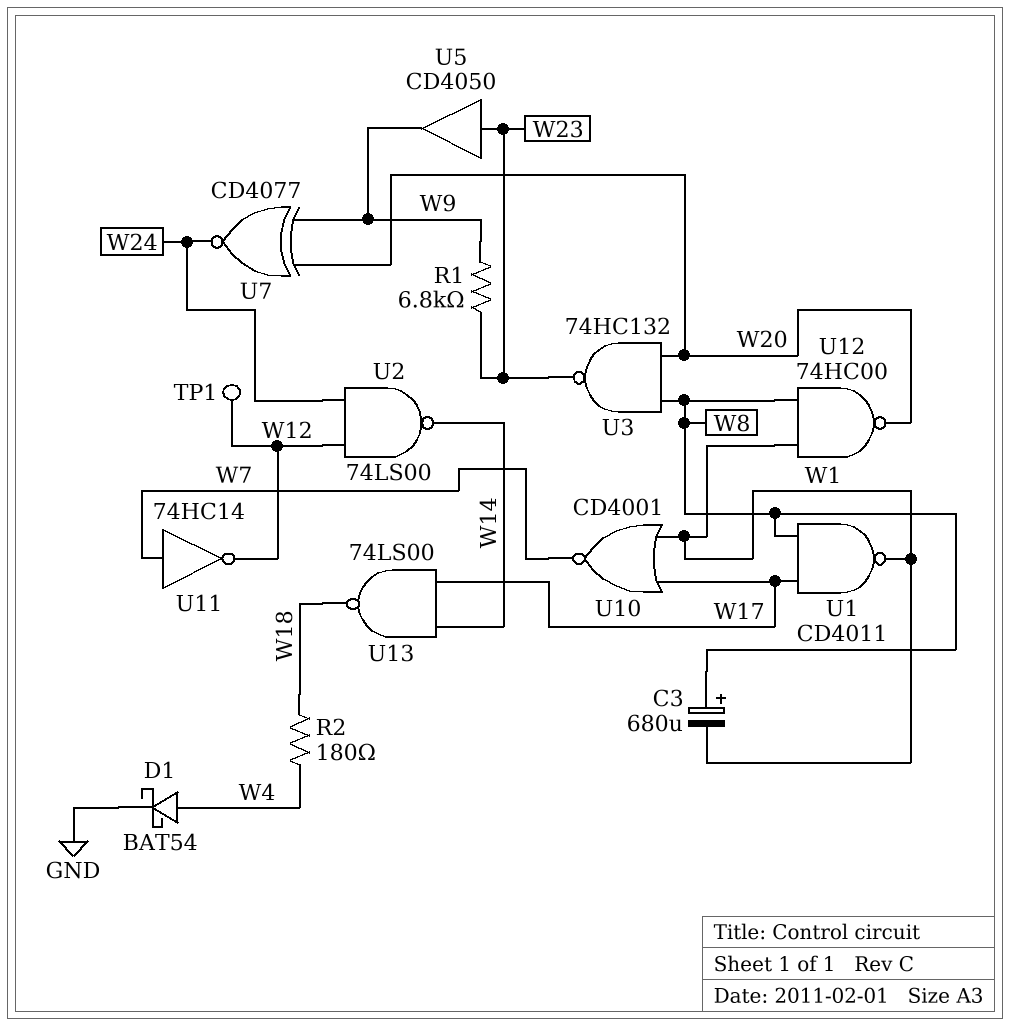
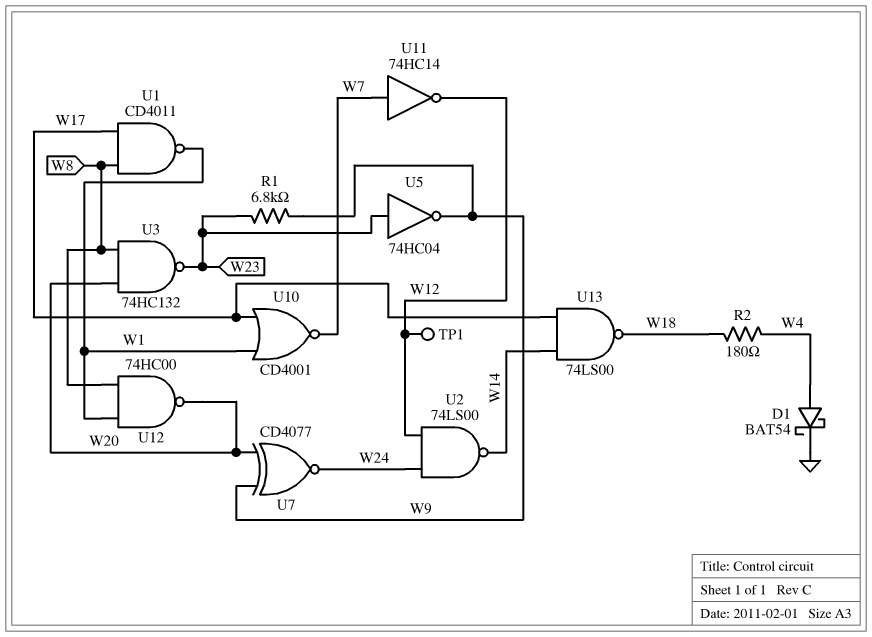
C3: 680uF (plus W8, minus W1) -> none
U5: buffer CD4050 (in W23, out W9) -> NOT 74HC04 (in W23, out W9)

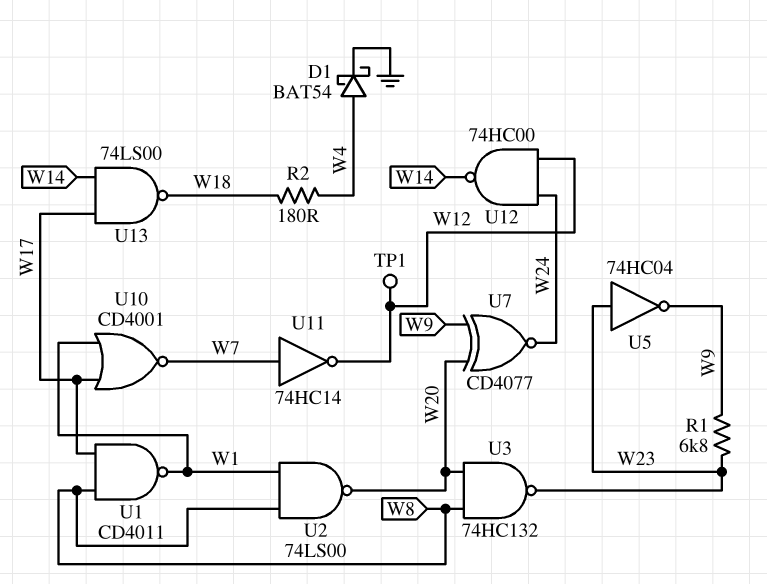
U2: NAND 74LS00 (in W12, in W24, out W14) -> NAND 74LS00 (in W1, in W8, out W20)
U12: NAND 74HC00 (in W1, in W8, out W20) -> NAND 74HC00 (in W12, in W24, out W14)

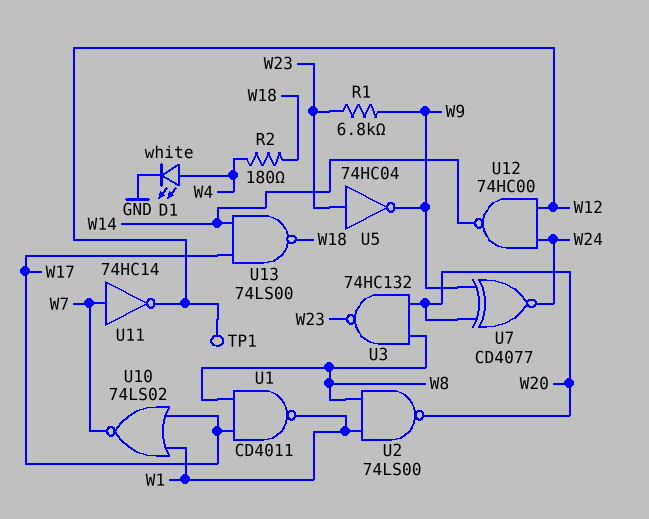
D1: schottky BAT54 (A W4, K GND) -> LED white (A W4, K GND)
U10: NOR CD4001 (in W1, in W17, out W7) -> NOR 74LS02 (in W1, in W17, out W7)

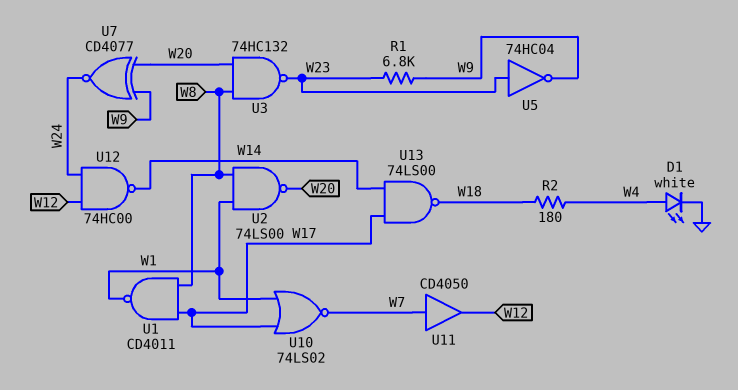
TP1: test point (W12) -> none
U11: NOT 74HC14 (in W7, out W12) -> buffer CD4050 (in W7, out W12)

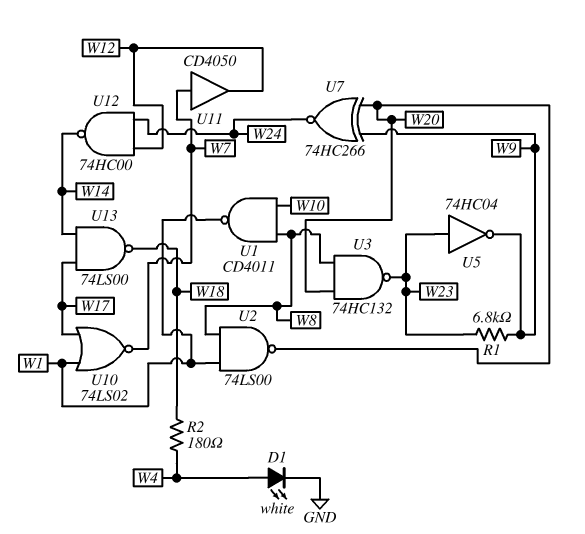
U1: NAND CD4011 (in W8, in W17, out W1) -> NAND CD4011 (in W8, in W10, out W1)
U7: XNOR CD4077 (in W9, in W20, out W24) -> XNOR 74HC266 (in W9, in W20, out W24)

